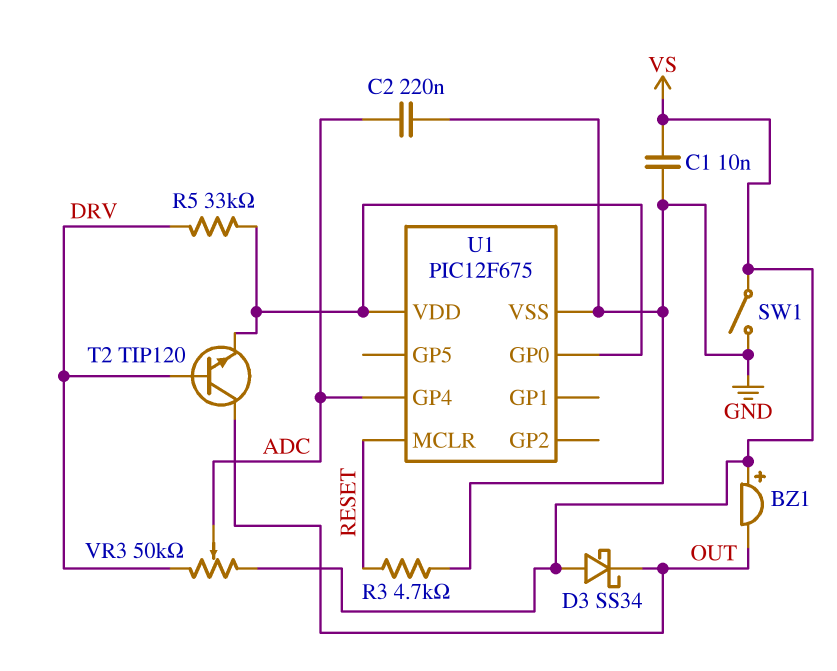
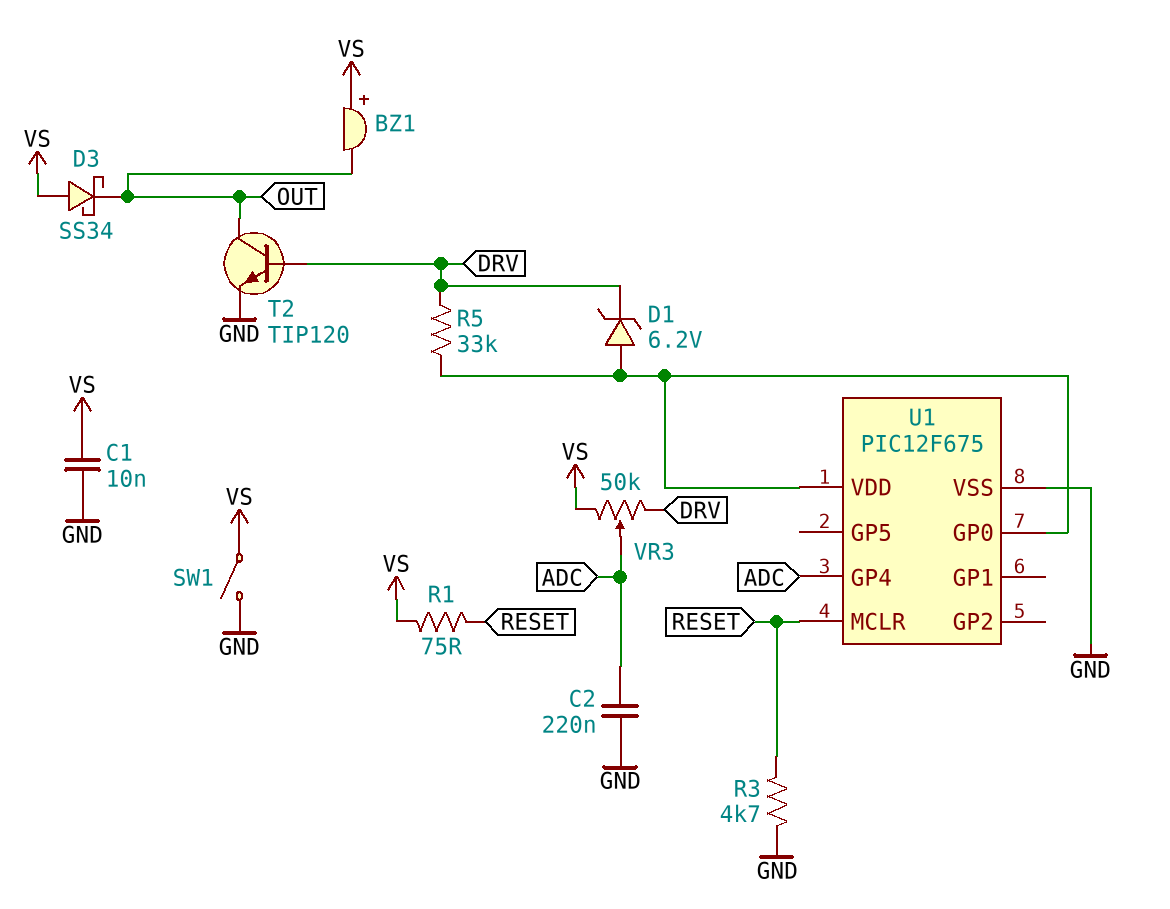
D1: none -> zener 6.2V (A U1/GP0, K DRV)
R1: none -> 75 (RESET, VS)
T2: NPN TIP120 (B DRV, C OUT, E U1/GP0) -> NPN TIP120 (B DRV, C OUT, E GND)

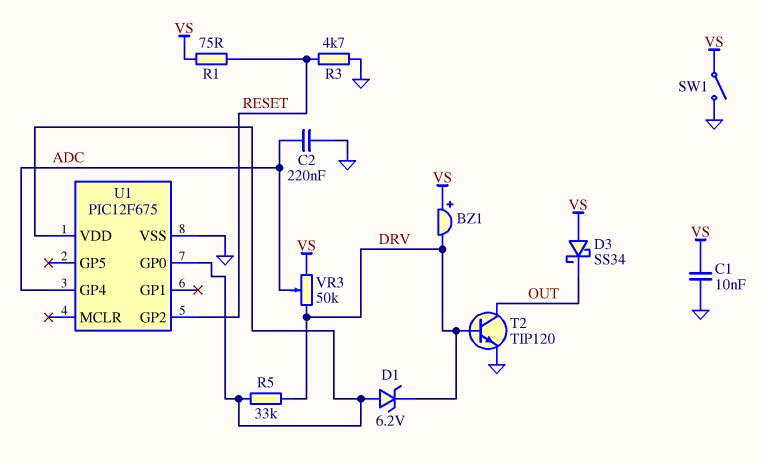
BZ1: buzzer (plus VS, minus OUT) -> buzzer (plus VS, minus DRV)
U1 pin GP2: none -> RESET
U1 pin MCLR: RESET -> none

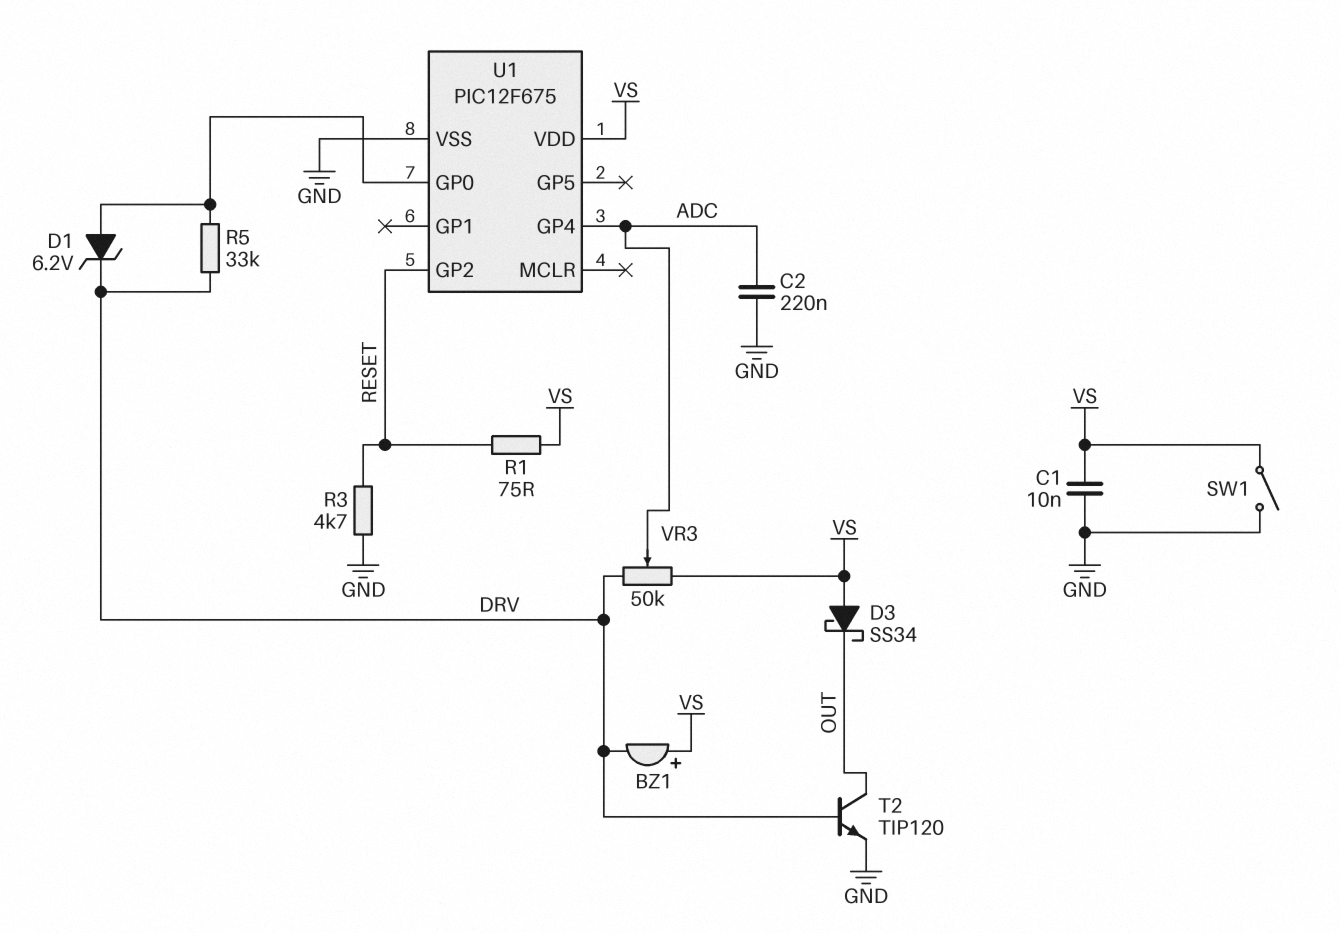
U1 pin VDD: U1/GP0 -> VS

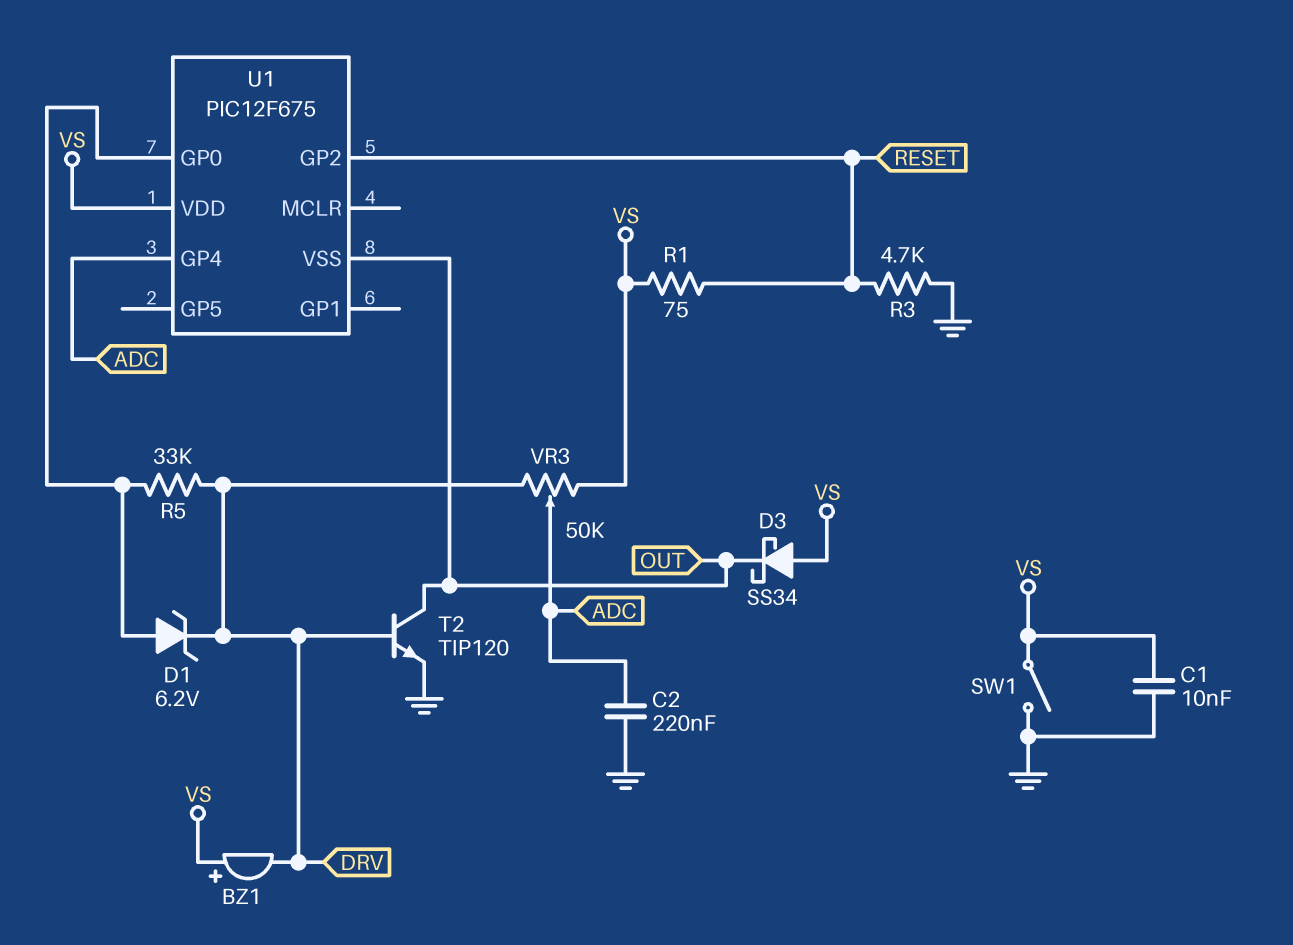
U1 pin VSS: GND -> OUT

